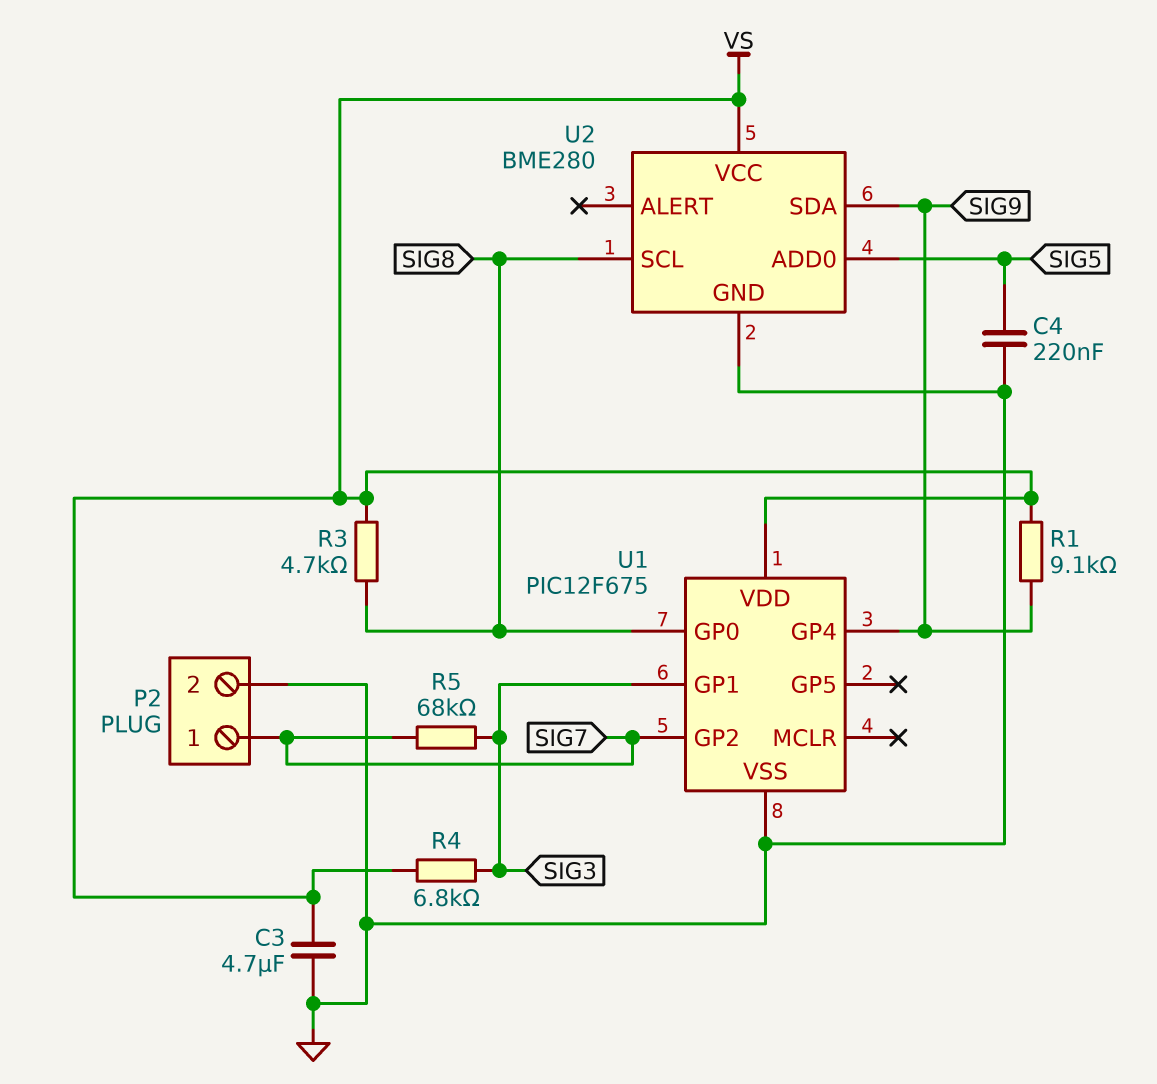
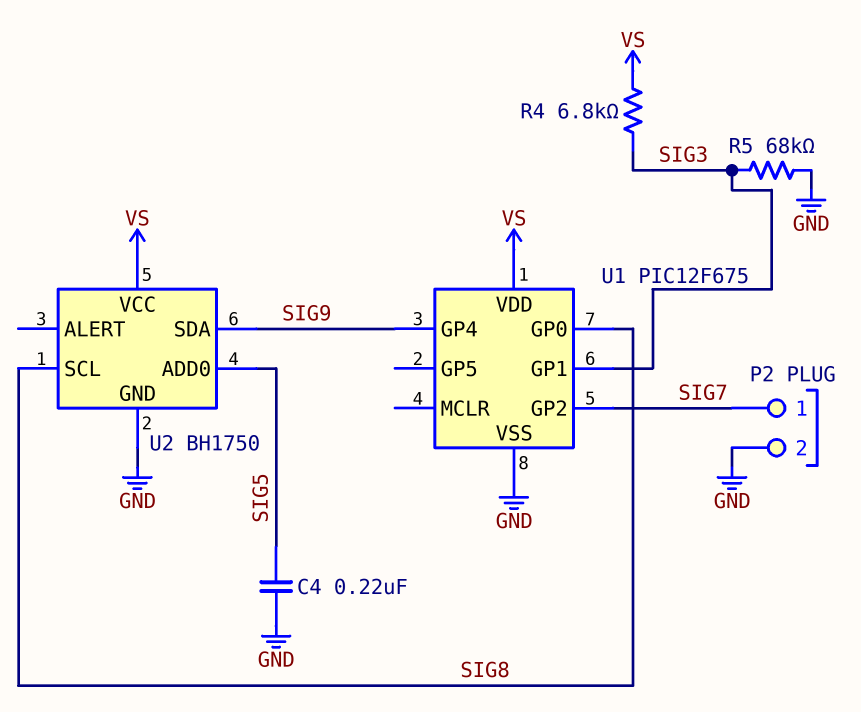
C3: 4.7uF (GND, VS) -> none
R1: 9.1k (SIG9, VS) -> none
R3: 4.7k (SIG8, VS) -> none
R5: 68k (SIG3, SIG7) -> 68k (GND, SIG3)
U2: BME280 -> BH1750

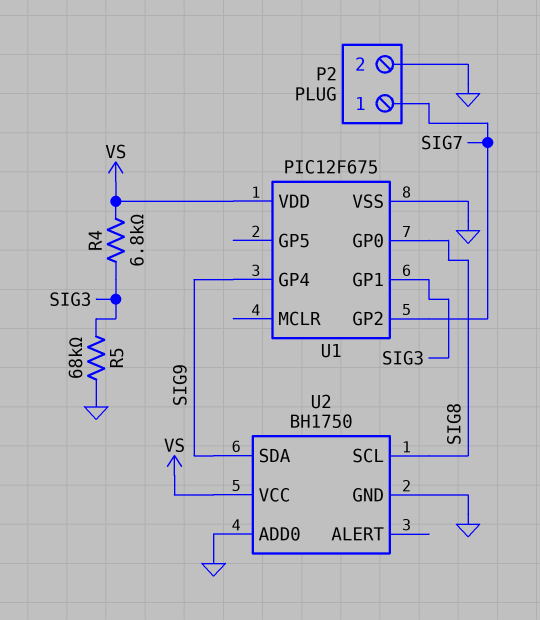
C4: 220nF (GND, SIG5) -> none
U2 pin ADD0: SIG5 -> GND

